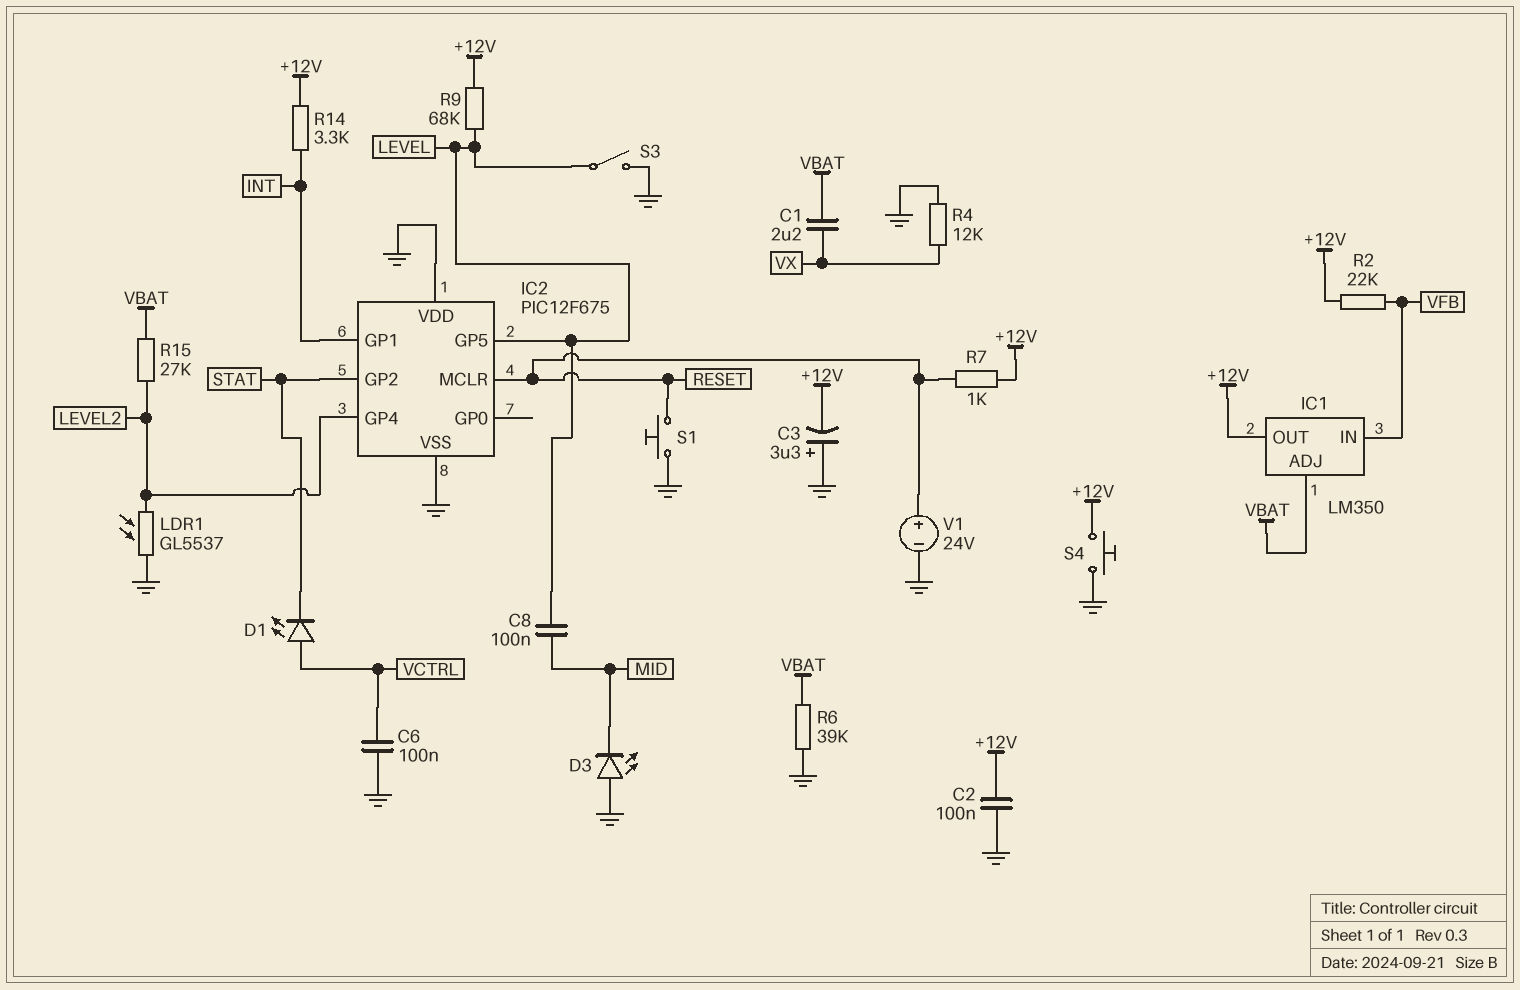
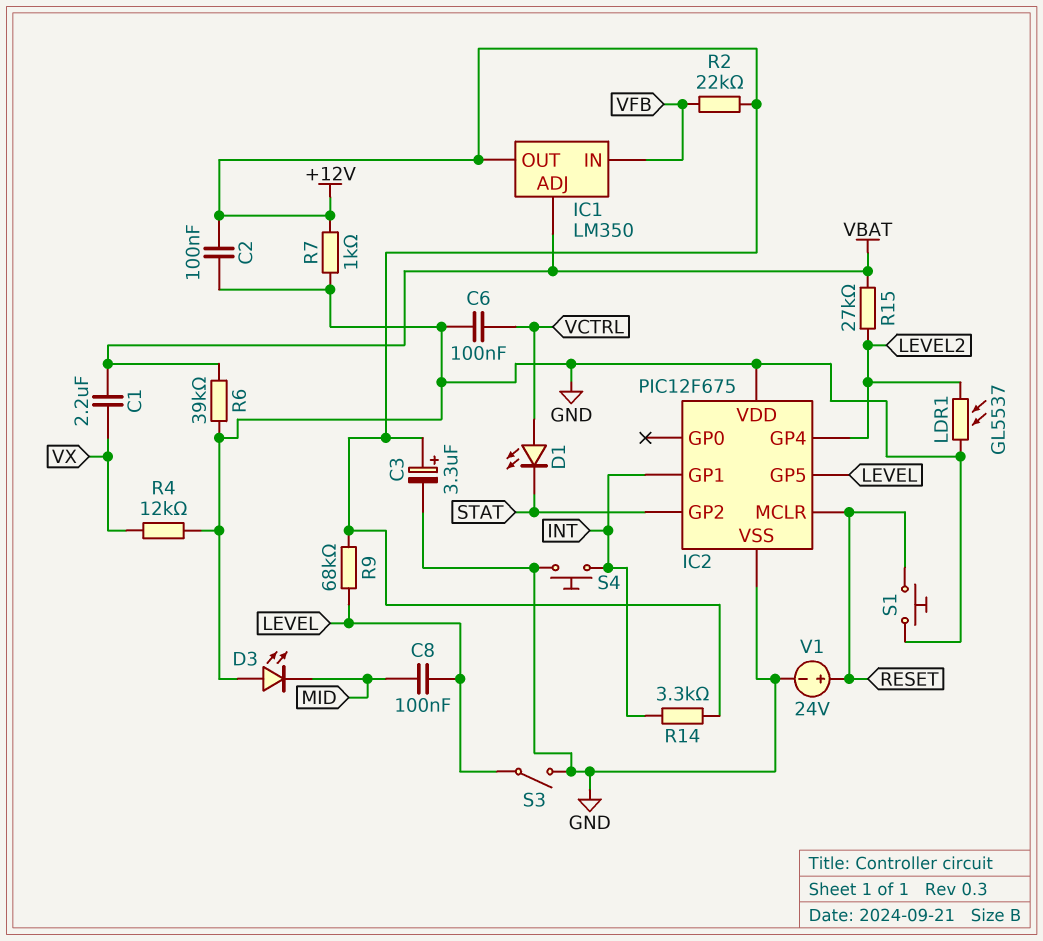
C3: 3.3uF (plus GND, minus +12V) -> 3.3uF (plus +12V, minus GND)
R7: 1k (+12V, RESET) -> 1k (+12V, GND)
S4: button (+12V, GND) -> button (GND, INT)

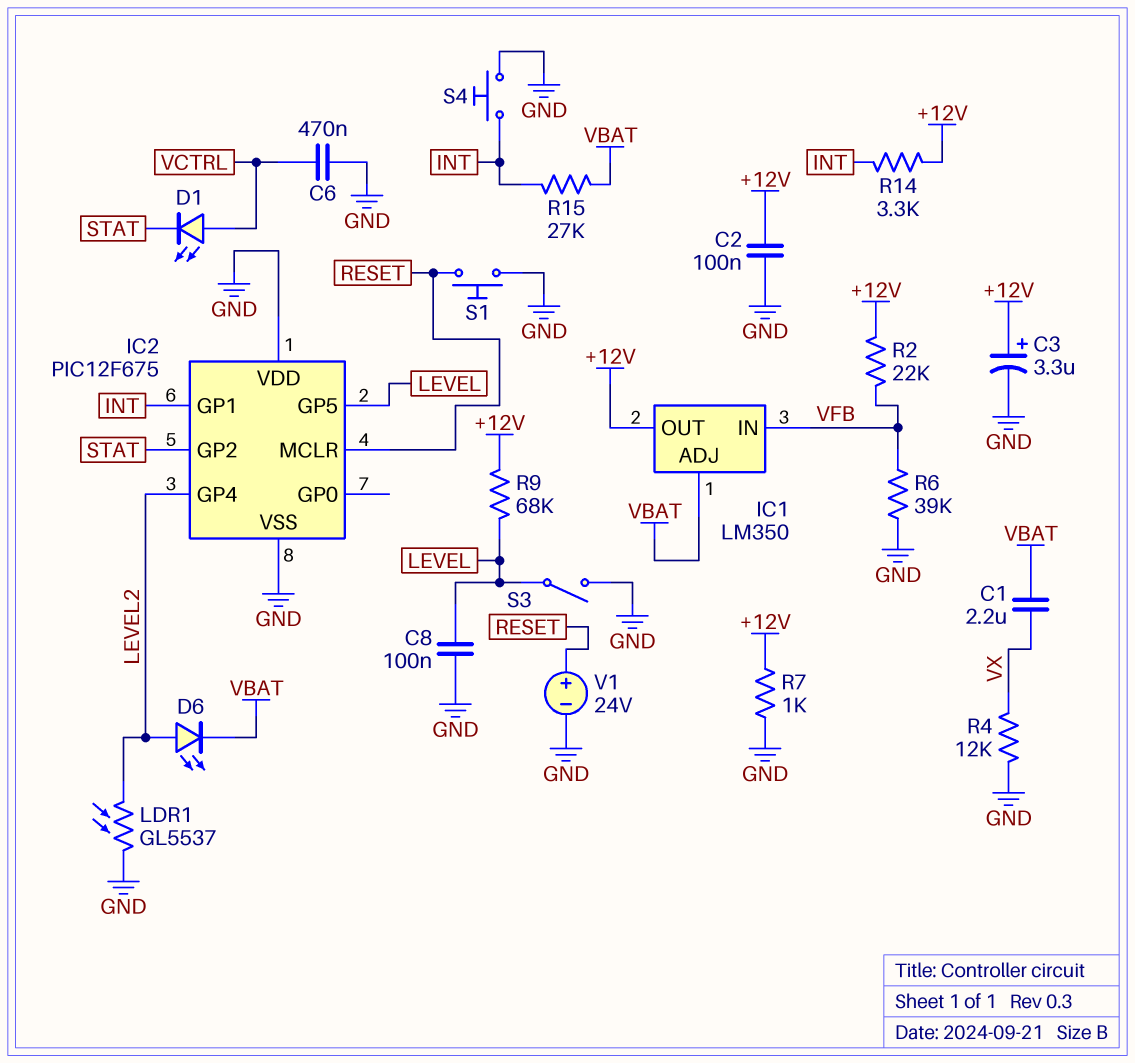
C6: 100nF (GND, VCTRL) -> 470nF (GND, VCTRL)
C8: 100nF (LEVEL, MID) -> 100nF (GND, LEVEL)
D3: LED (A GND, K MID) -> none
D6: none -> LED (A LEVEL2, K VBAT)
R6: 39k (GND, VBAT) -> 39k (GND, VFB)
R15: 27k (LEVEL2, VBAT) -> 27k (INT, VBAT)

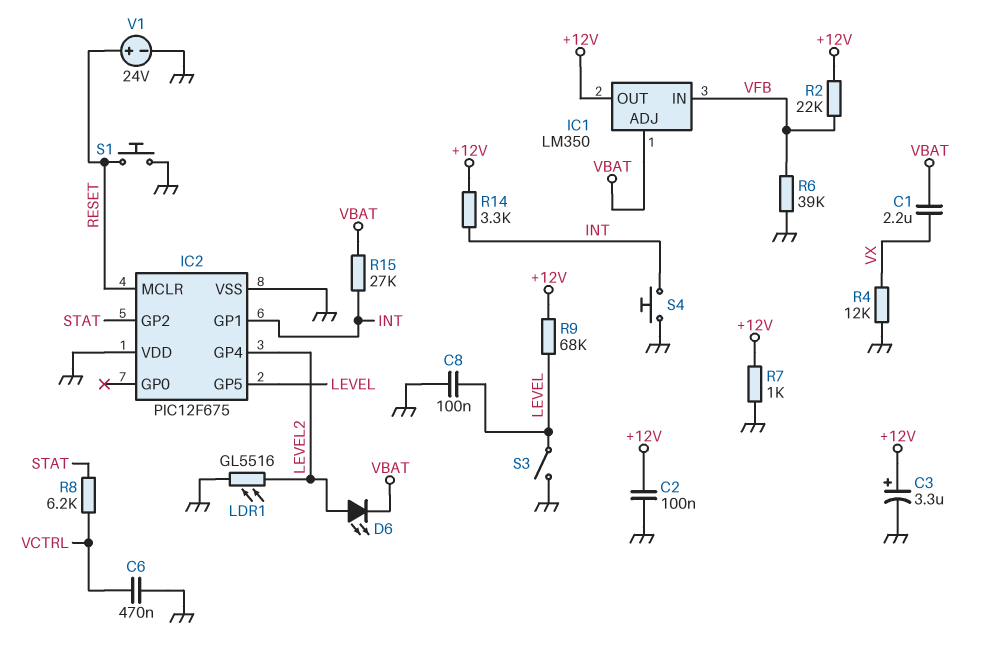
D1: LED (A VCTRL, K STAT) -> none
LDR1: GL5537 (GND, LEVEL2) -> GL5516 (GND, LEVEL2)
R8: none -> 6.2k (STAT, VCTRL)

